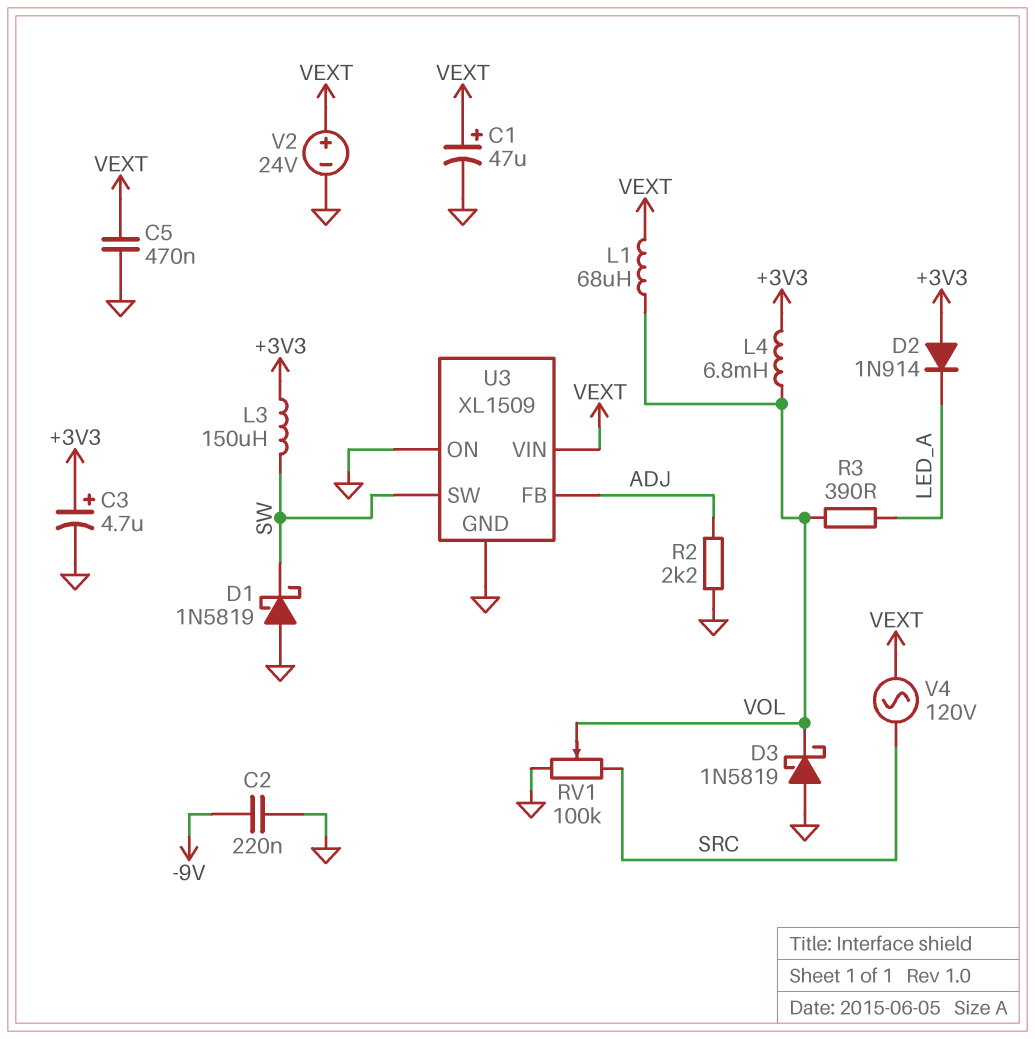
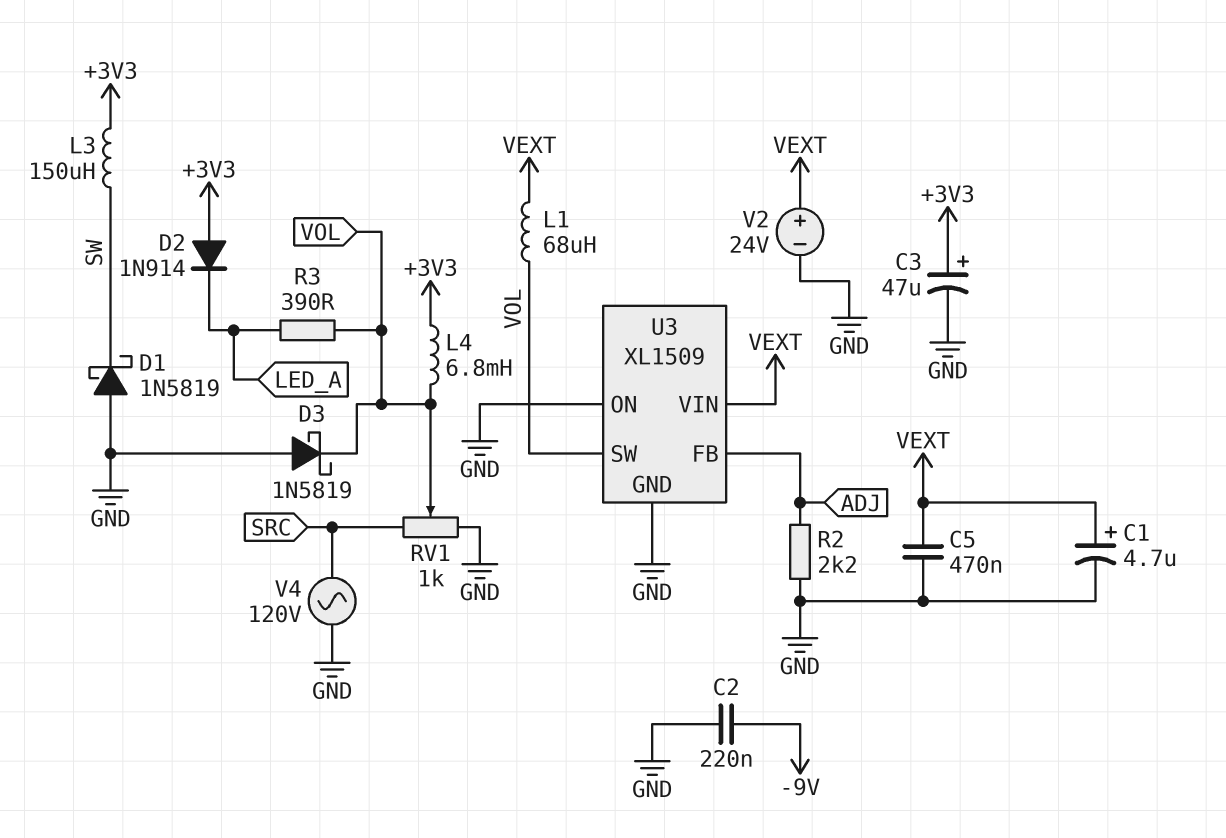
C1: 47uF (plus VEXT, minus GND) -> 4.7uF (plus VEXT, minus GND)
C3: 4.7uF (plus +3V3, minus GND) -> 47uF (plus +3V3, minus GND)
RV1: 100k (GND, SRC, wiper VOL) -> 1k (GND, SRC, wiper VOL)
U3 pin SW: SW -> VOL
V4: AC 120V (SRC, VEXT) -> AC 120V (GND, SRC)

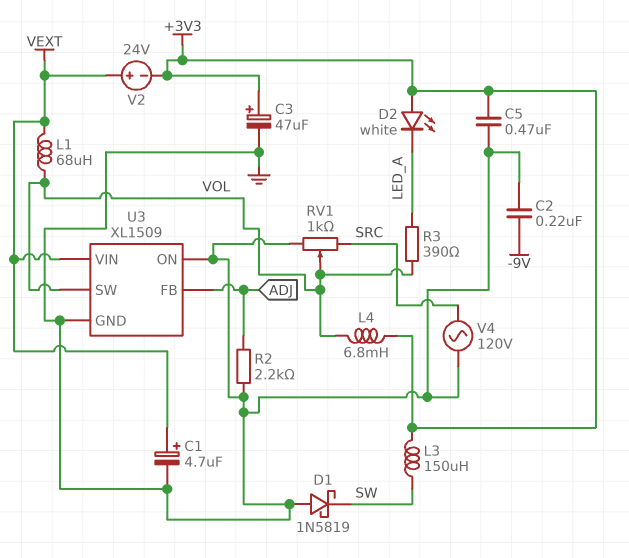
C5: 470nF (GND, VEXT) -> 470nF (+3V3, GND)
D2: diode 1N914 (A +3V3, K LED_A) -> LED white (A +3V3, K LED_A)
D3: schottky 1N5819 (A GND, K VOL) -> none
V2: 24V (plus VEXT, minus GND) -> 24V (plus VEXT, minus +3V3)

